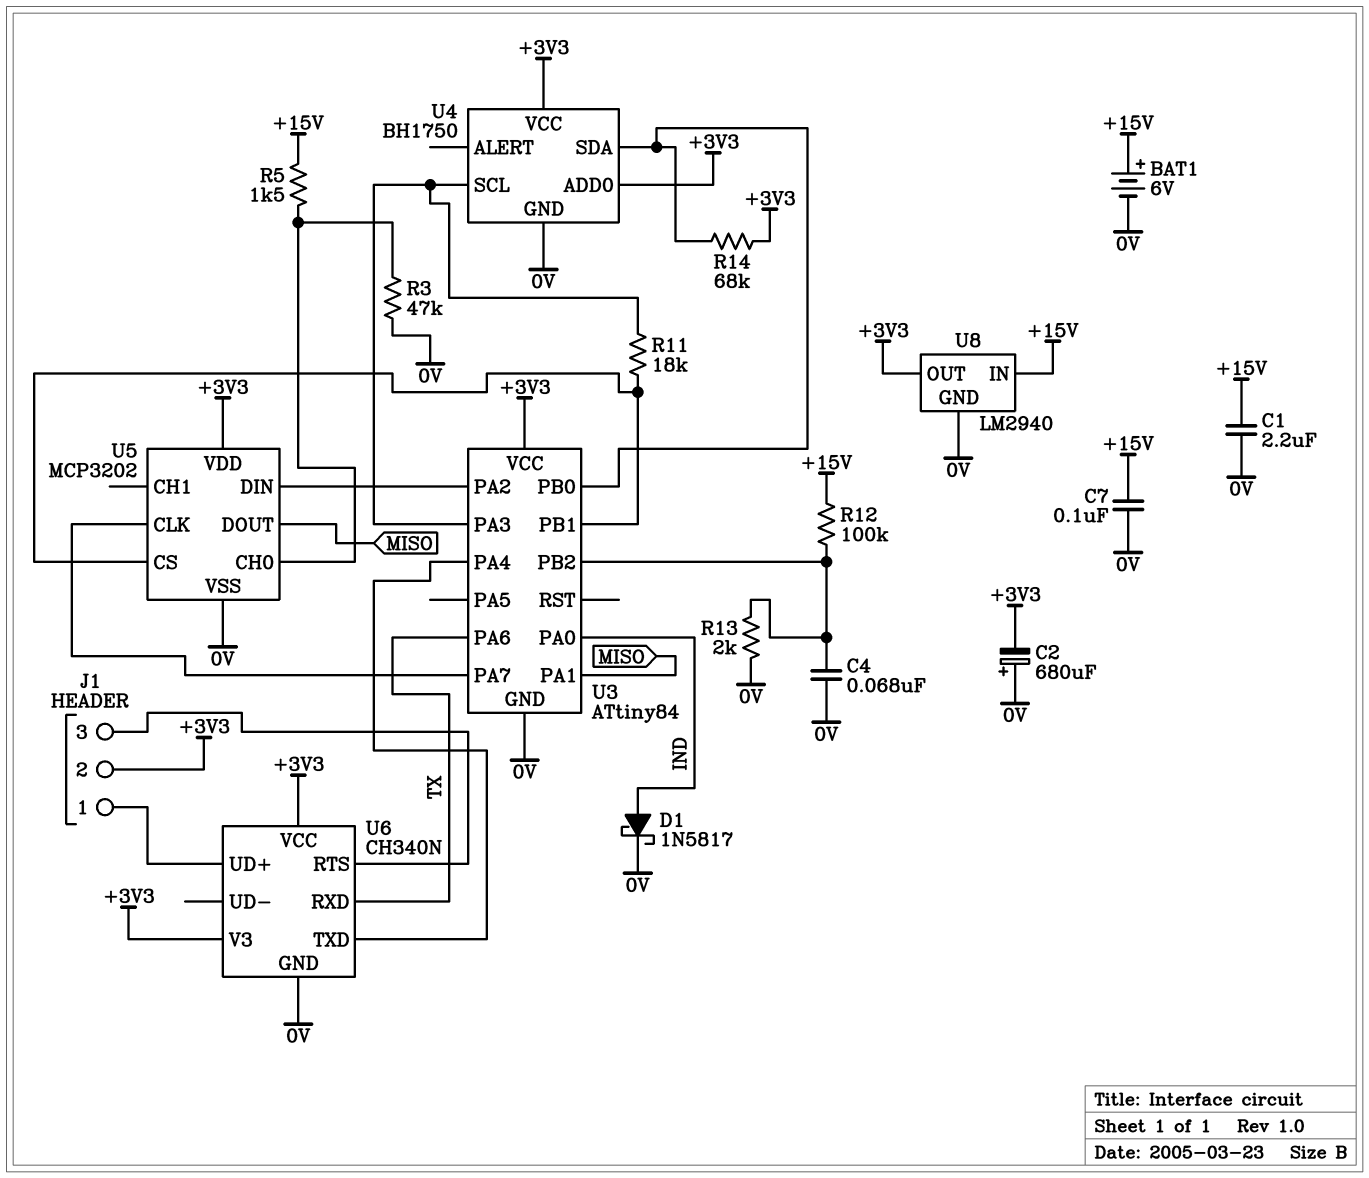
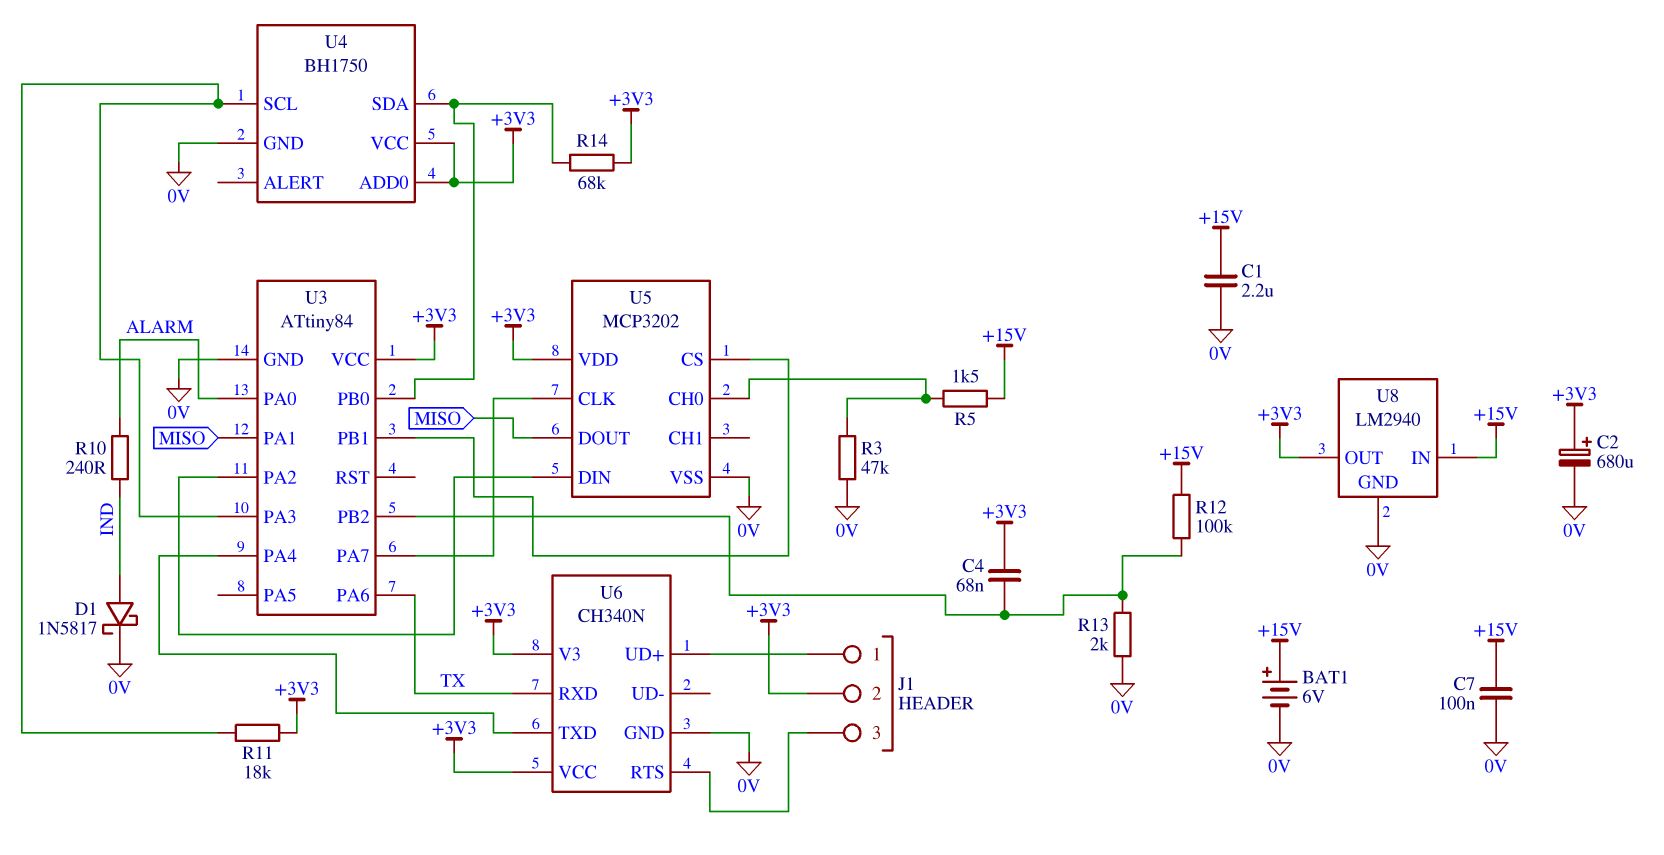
C2: 680uF (plus 0V, minus +3V3) -> 680uF (plus +3V3, minus 0V)
C4: 68nF (0V, U3/PB2) -> 68nF (+3V3, U3/PB2)
R10: none -> 240 (ALARM, IND)
R11: 18k (U3/PA3, U3/PB1) -> 18k (+3V3, U3/PA3)
U3 pin PA0: IND -> ALARM

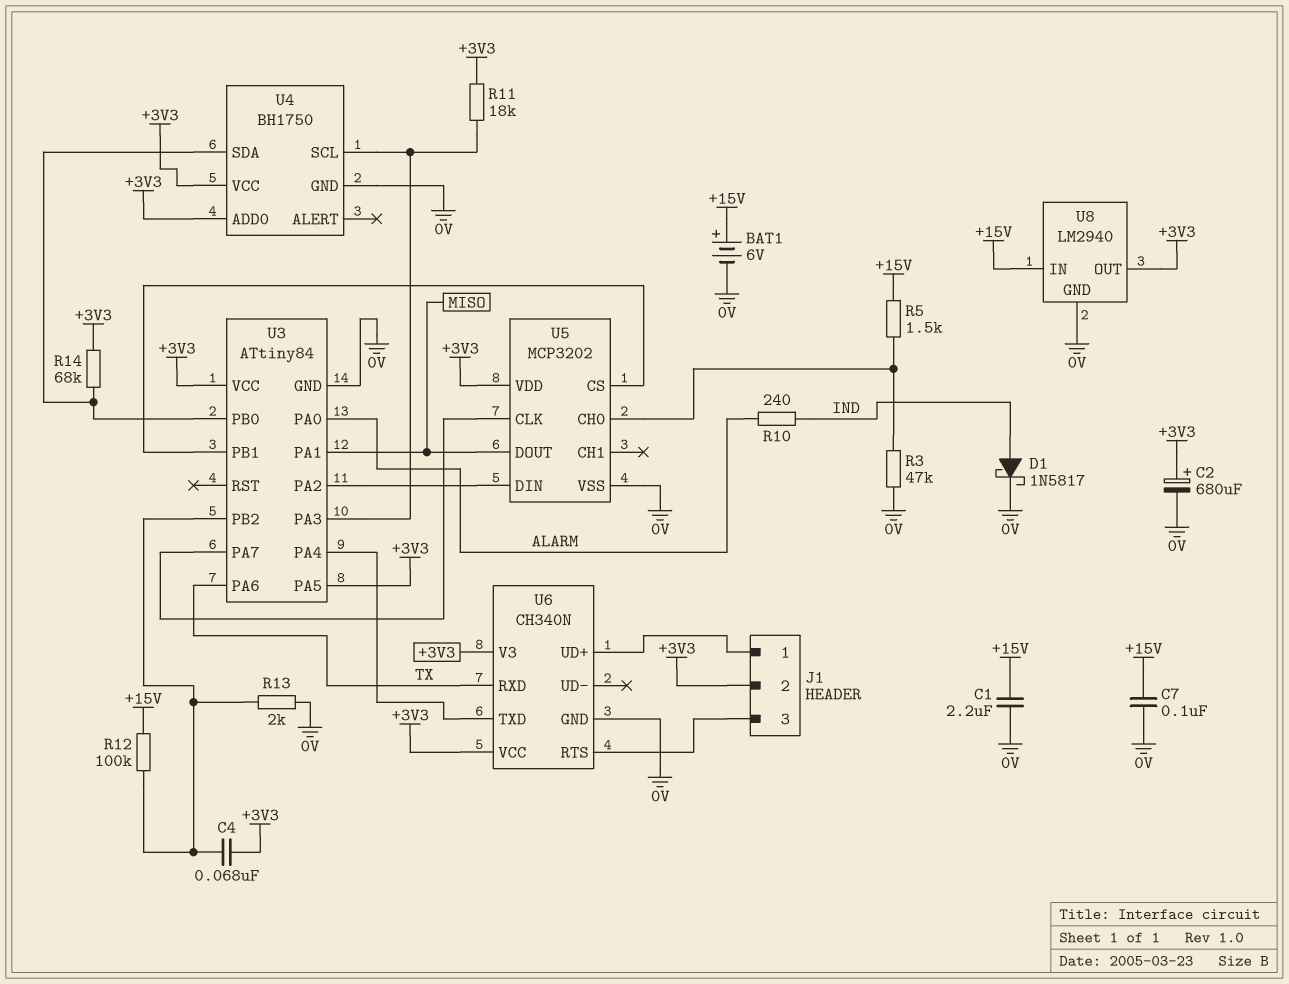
U3 pin PA5: none -> +3V3

